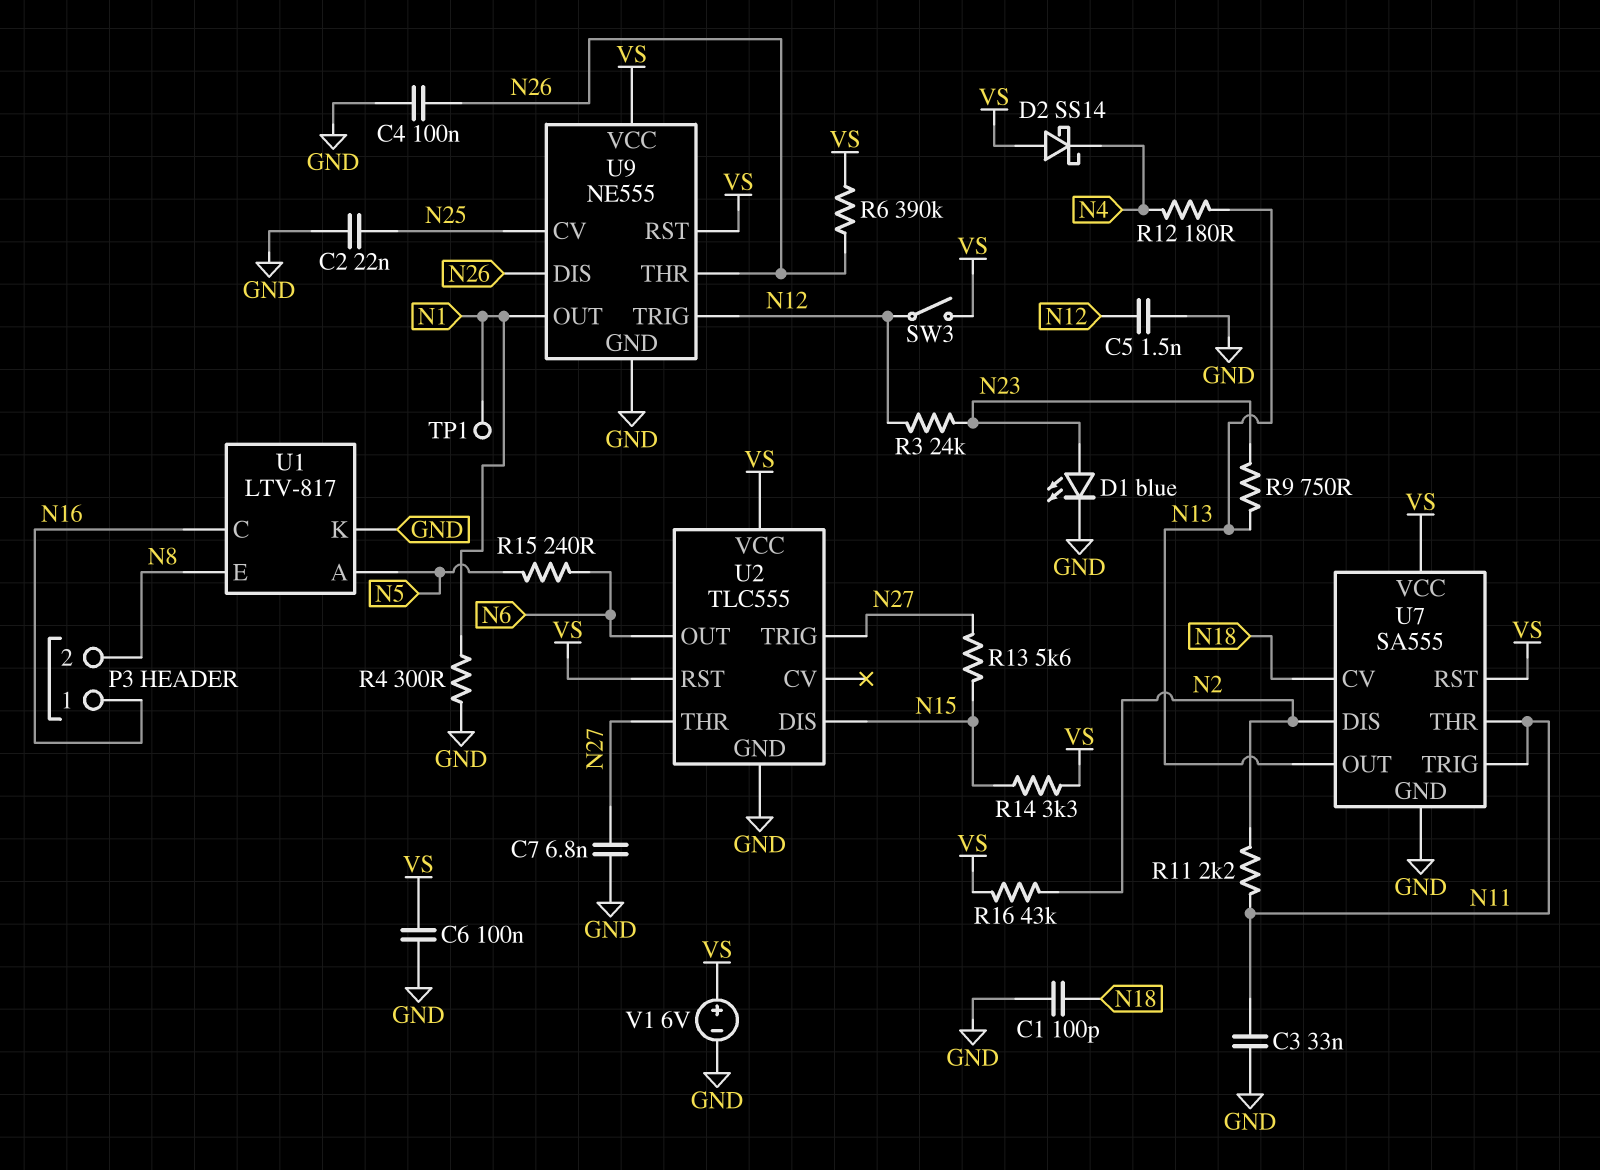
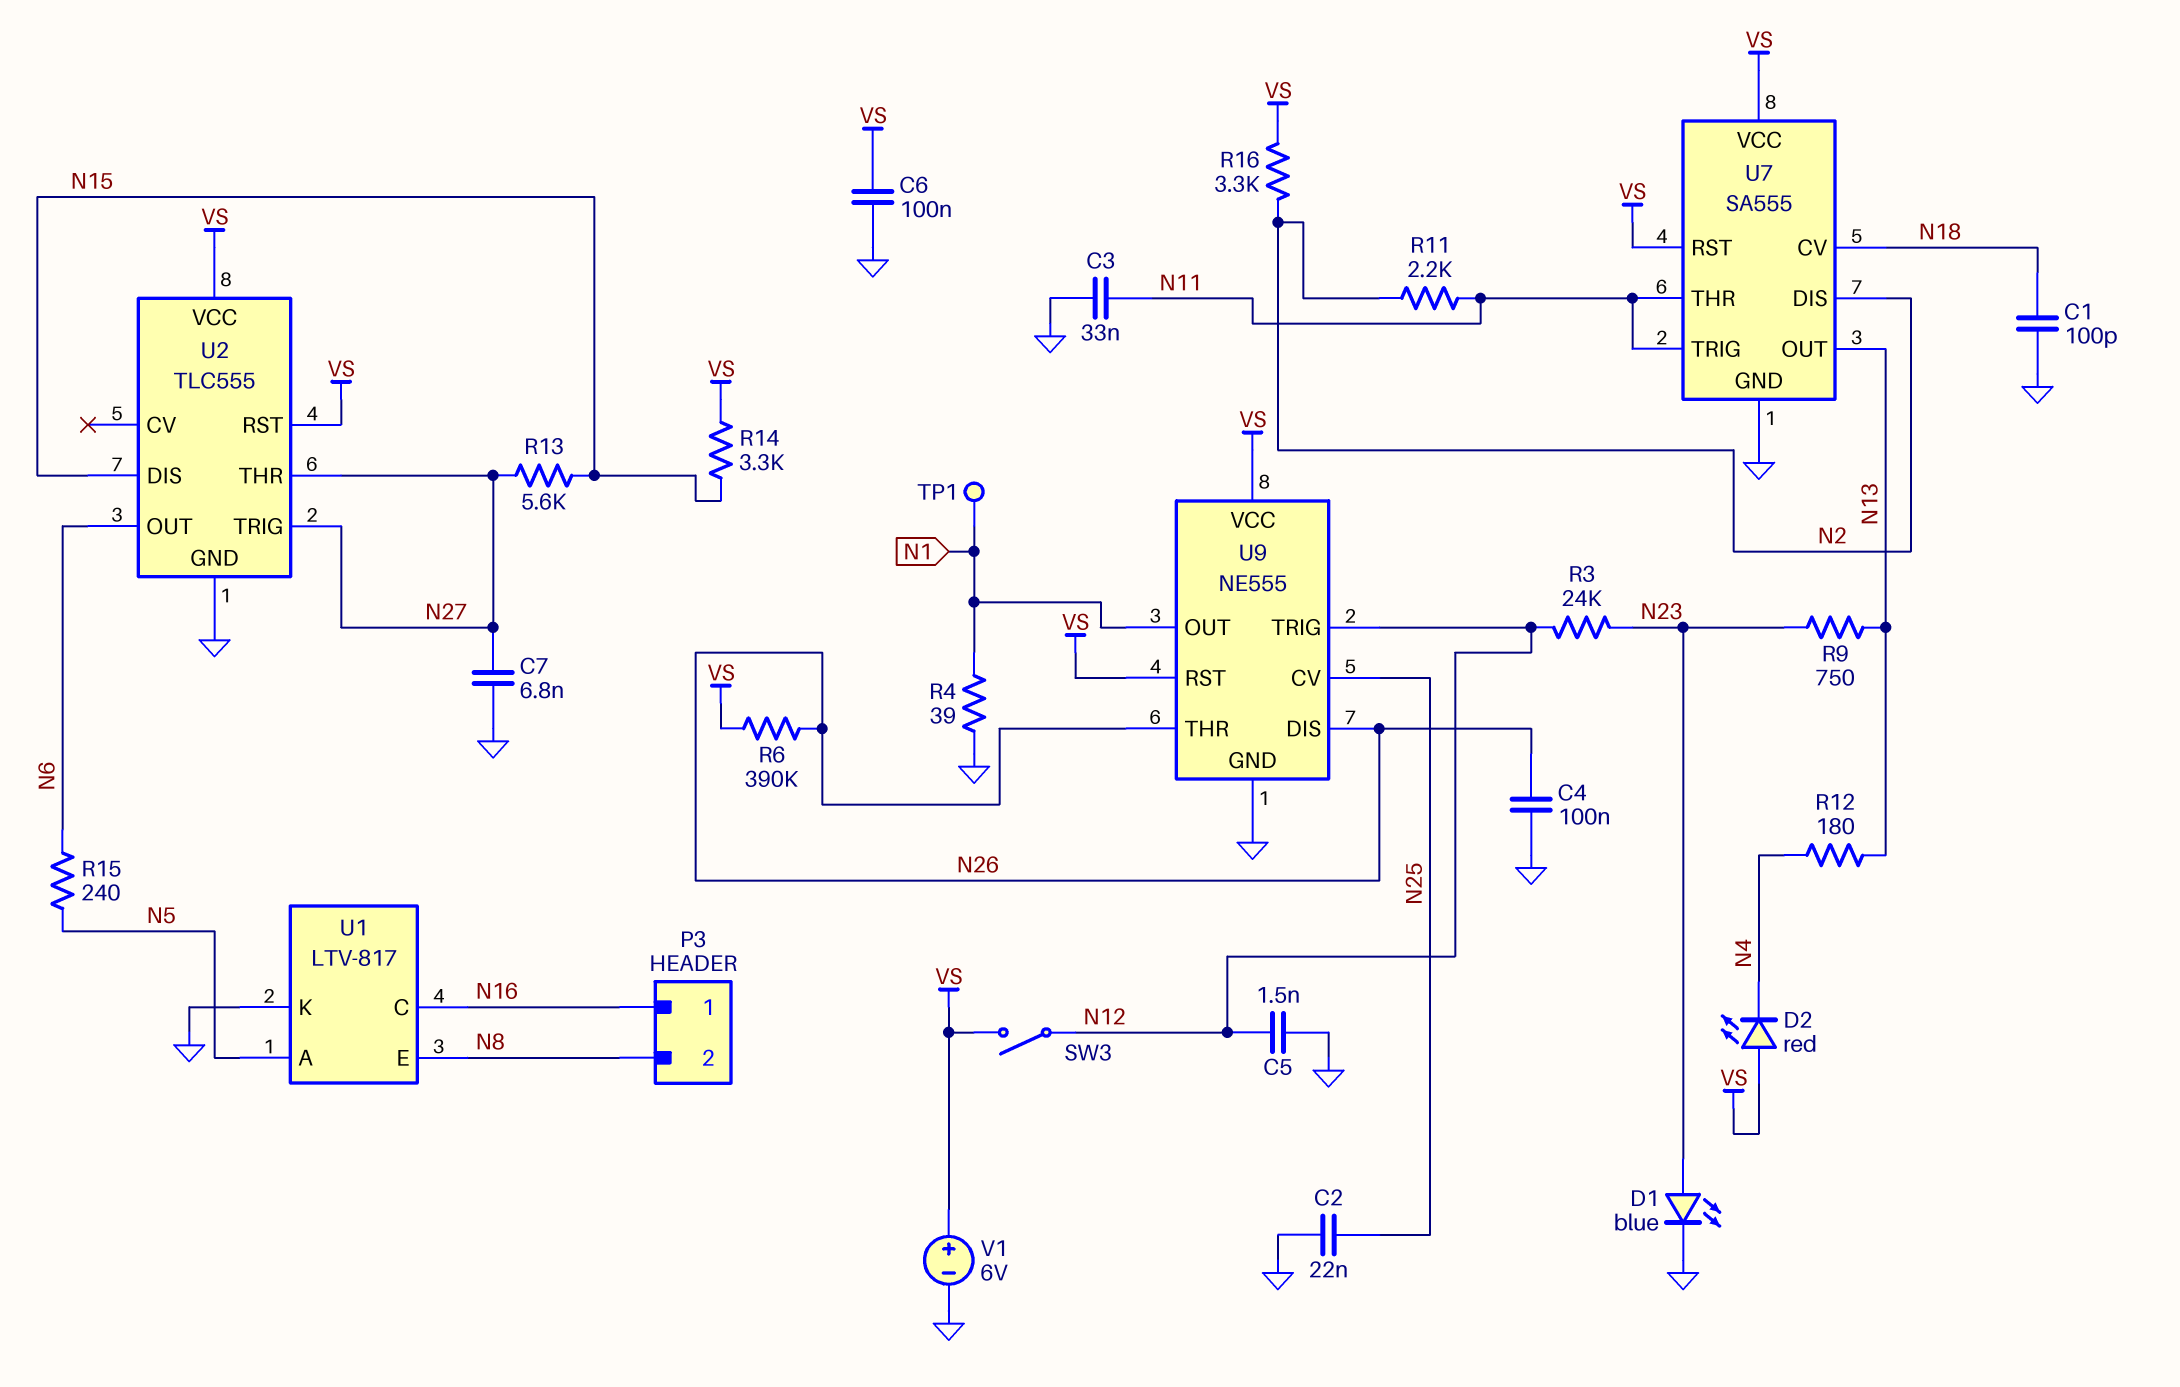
D2: schottky SS14 (A VS, K N4) -> LED red (A VS, K N4)
R4: 300 (GND, N1) -> 39 (GND, N1)
R16: 43k (N2, VS) -> 3.3k (N2, VS)

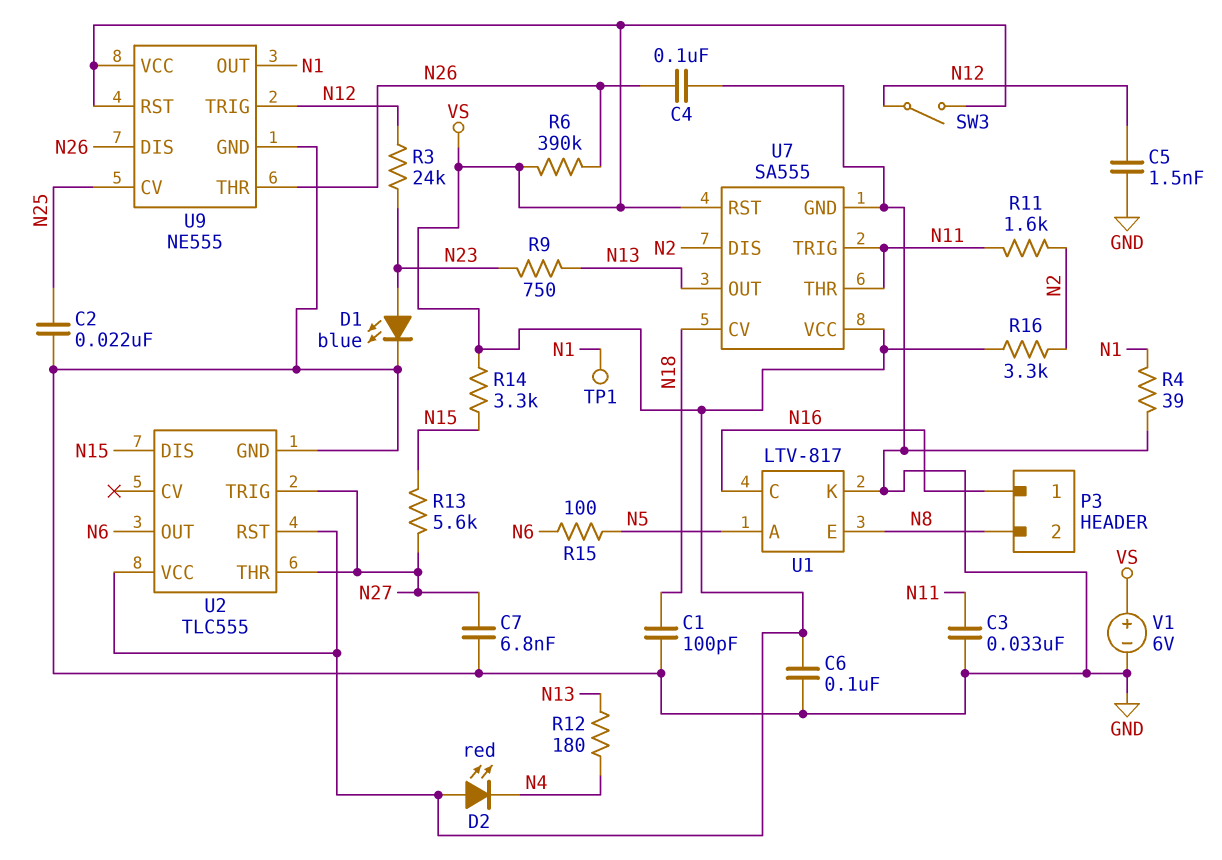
R11: 2.2k (N2, N11) -> 1.6k (N2, N11)
R15: 240 (N5, N6) -> 100 (N5, N6)

